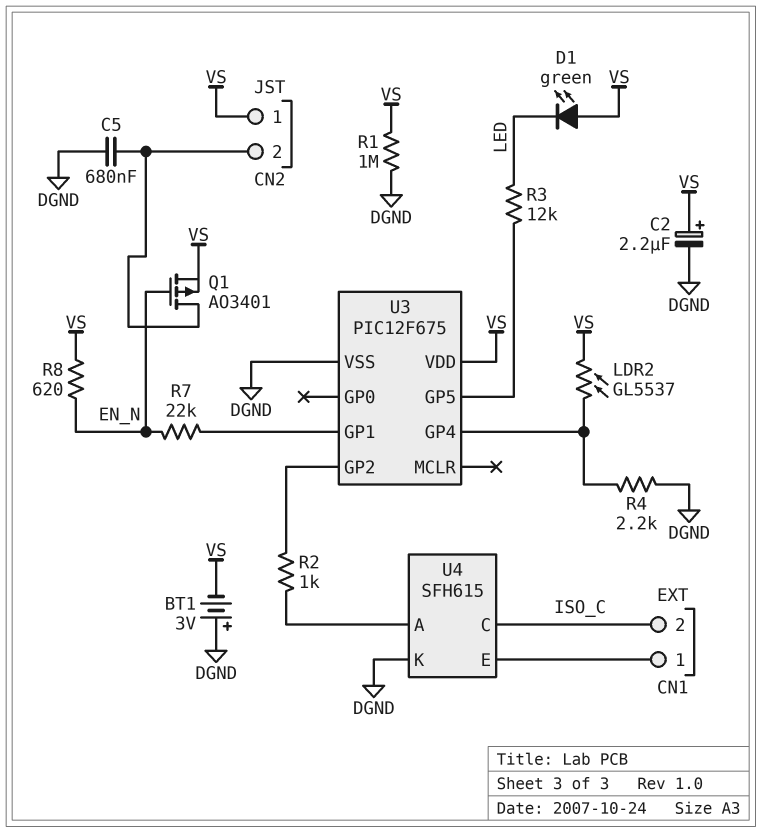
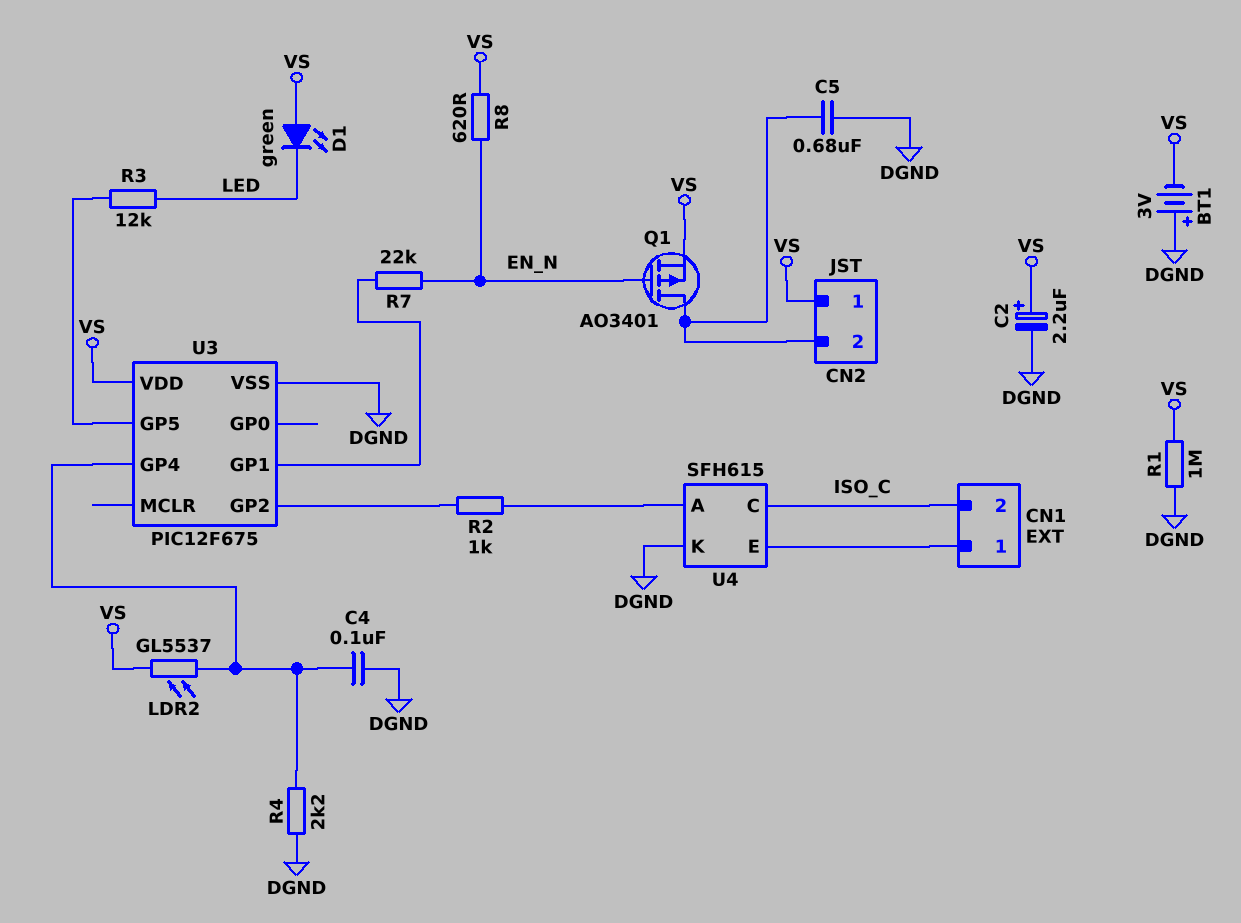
C4: none -> 100nF (DGND, U3/GP4)

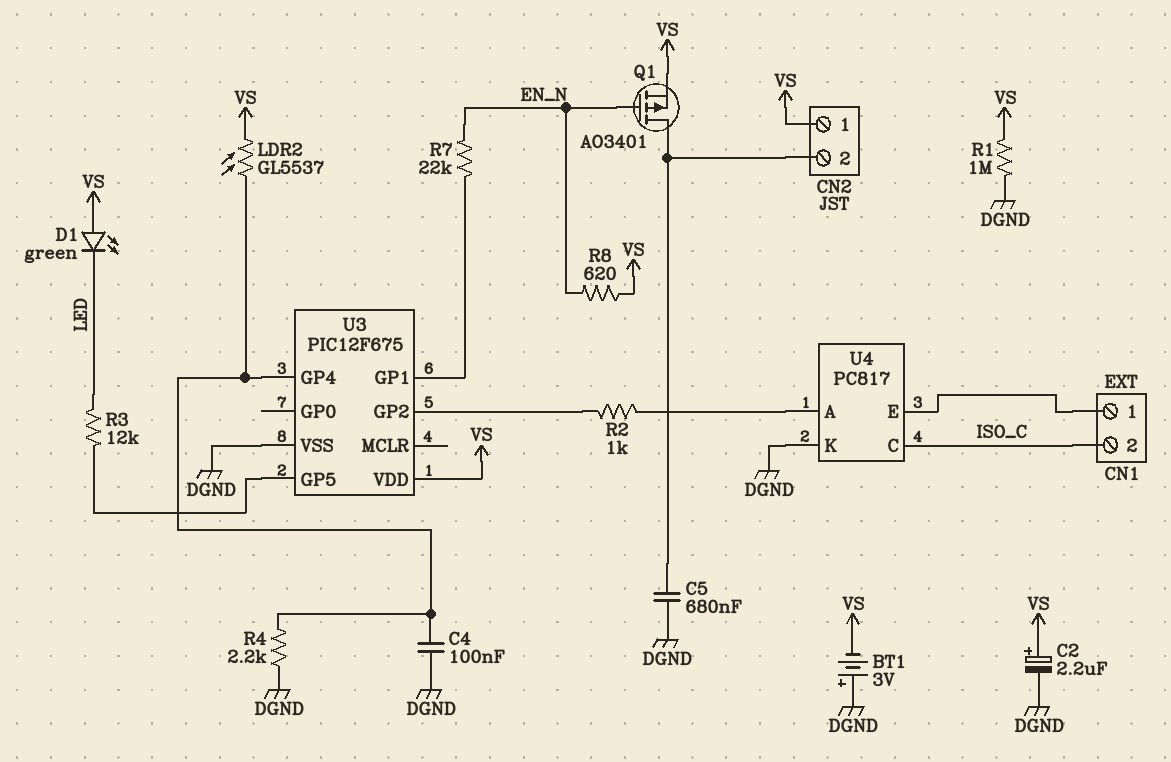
U4: SFH615 -> PC817

